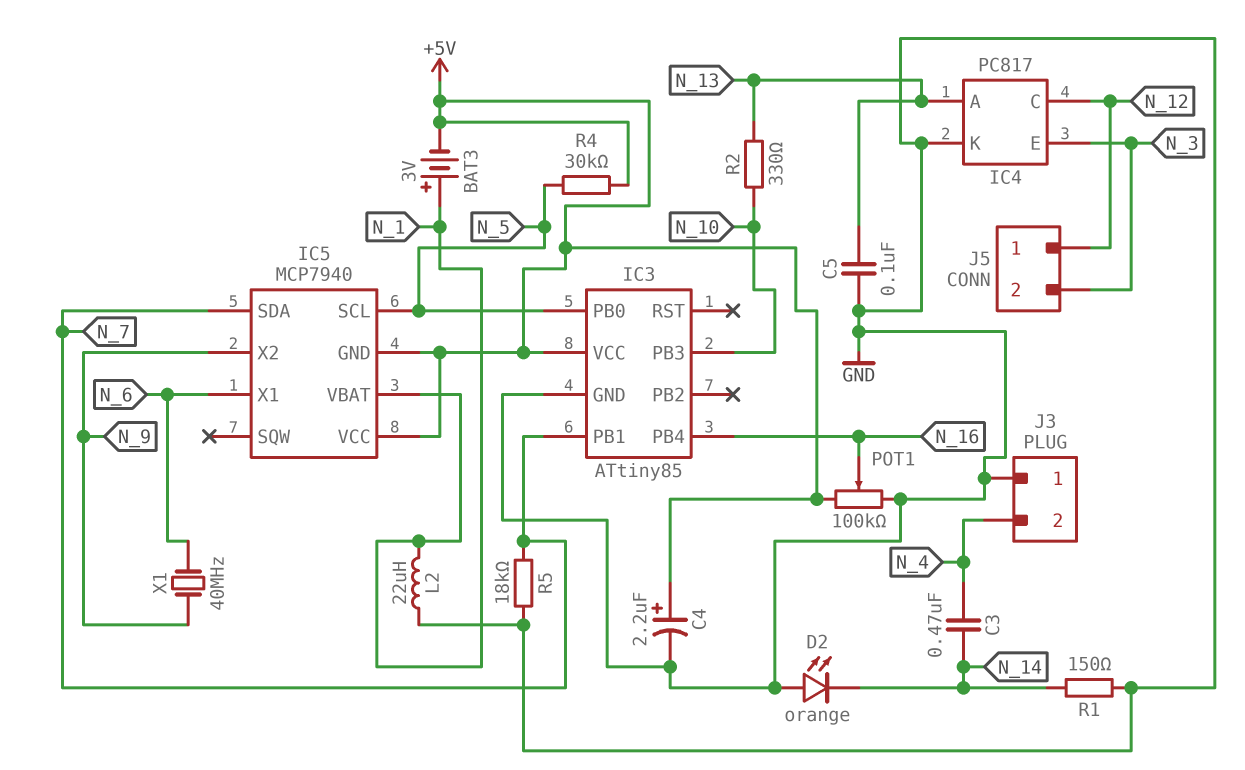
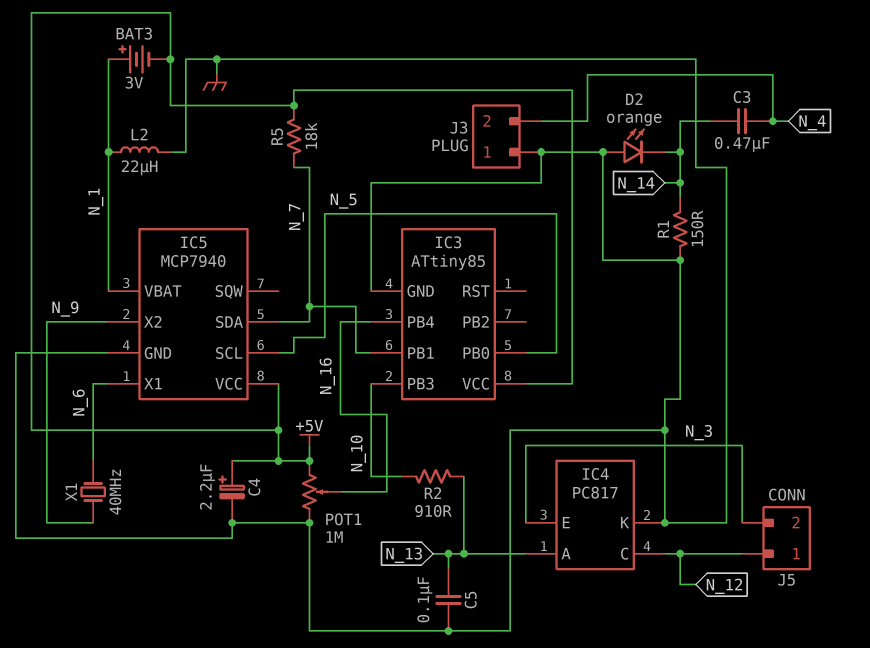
IC5 pin GND: +5V -> GND
POT1: 100k (+5V, GND, wiper N_16) -> 1M (+5V, GND, wiper N_16)
R2: 330 (N_10, N_13) -> 910 (N_10, N_13)
R4: 30k (+5V, N_5) -> none
R5: 18k (GND, N_7) -> 18k (+5V, N_7)

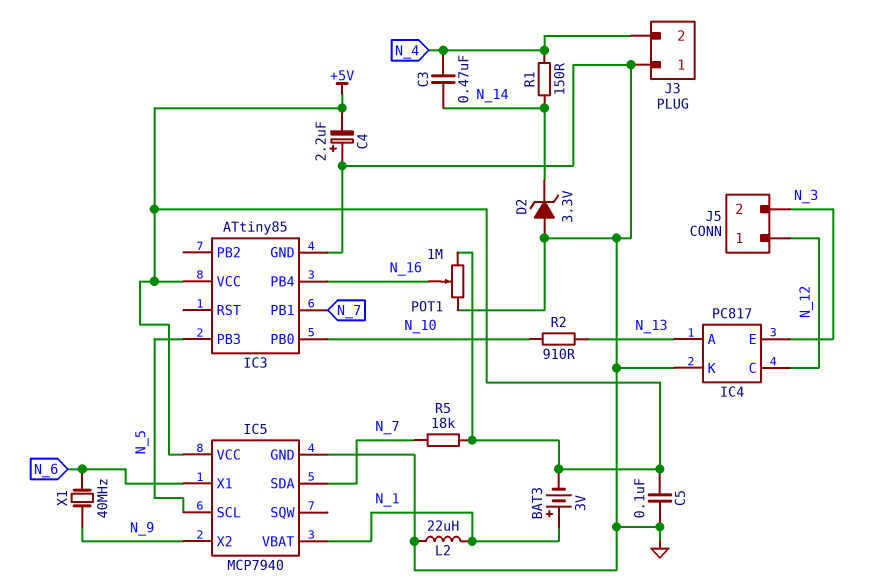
C4: 2.2uF (plus +5V, minus GND) -> 2.2uF (plus GND, minus +5V)
C5: 100nF (GND, N_13) -> 100nF (+5V, GND)
D2: LED orange (A GND, K N_14) -> zener 3.3V (A GND, K N_14)
IC3 pin PB0: N_5 -> N_10
IC3 pin PB3: N_10 -> N_5
R1: 150 (GND, N_14) -> 150 (N_4, N_14)

